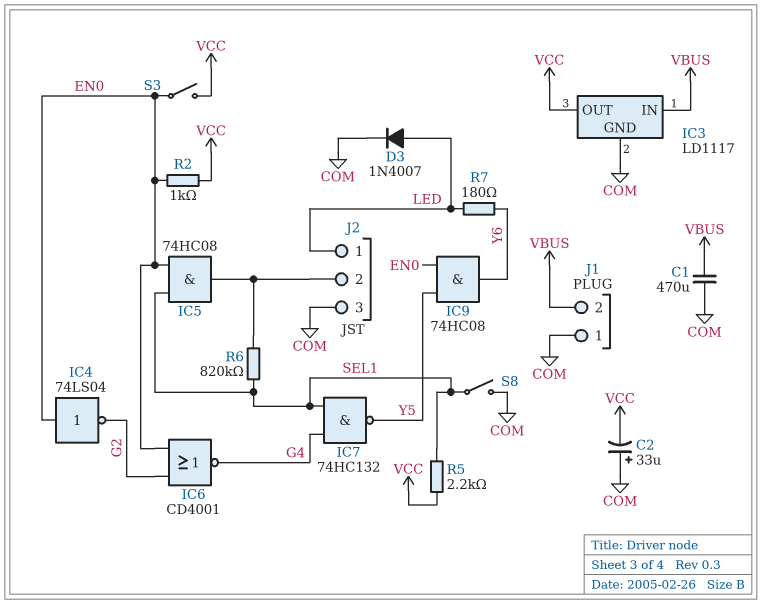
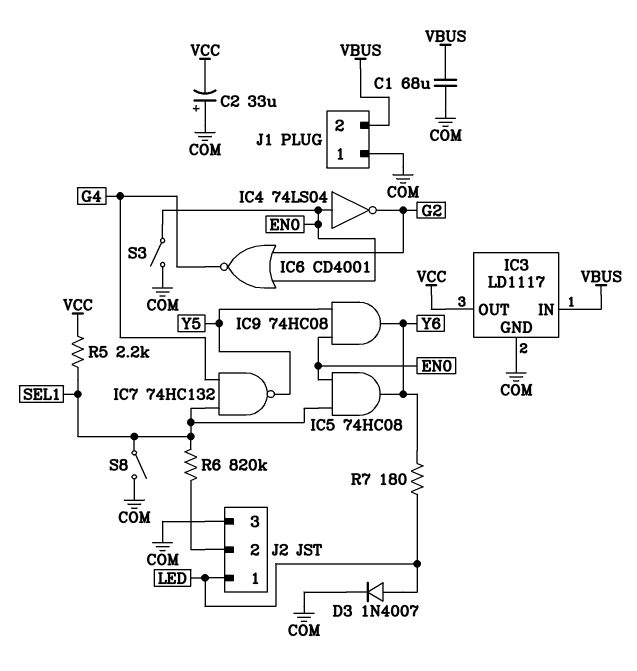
C1: 470uF (COM, VBUS) -> 68uF (COM, VBUS)
IC5: AND 74HC08 (in EN0, in SEL1, out J2/2) -> AND 74HC08 (in EN0, in SEL1, out Y6)
R2: 1k (EN0, VCC) -> none
S3: switch (EN0, VCC) -> switch (COM, EN0)

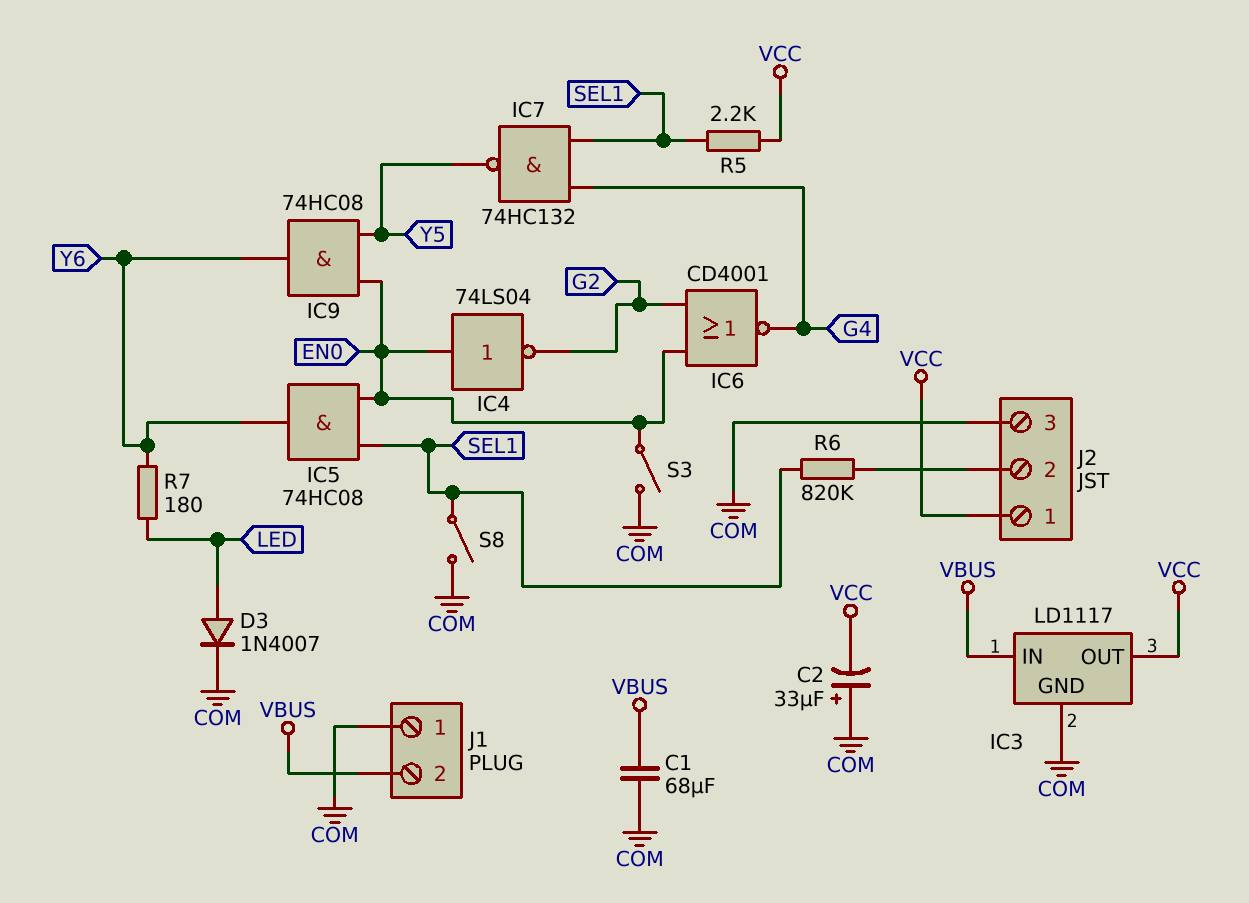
J2 pin 1: LED -> VCC

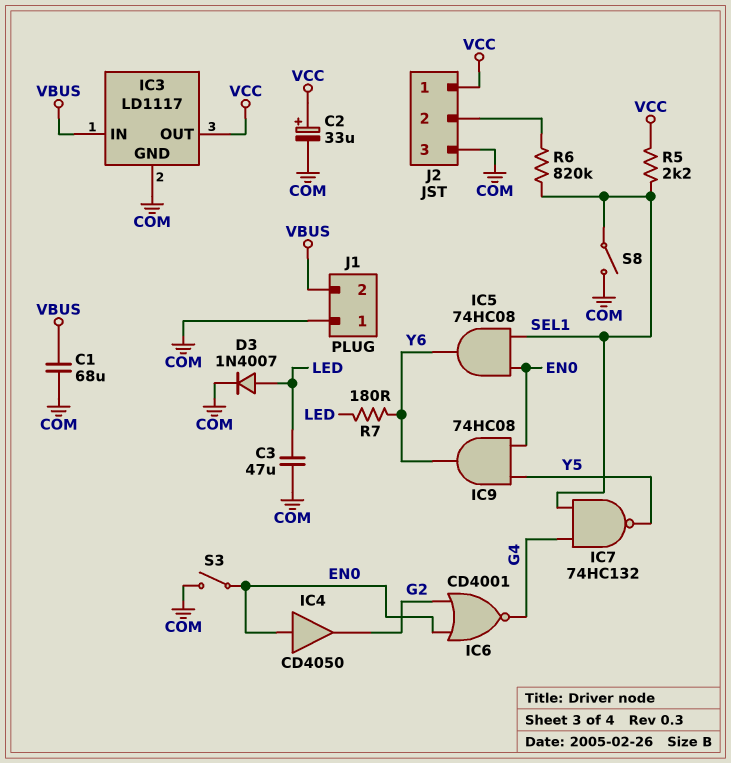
C2: 33uF (plus COM, minus VCC) -> 33uF (plus VCC, minus COM)
C3: none -> 47uF (COM, LED)
IC4: NOT 74LS04 (in EN0, out G2) -> buffer CD4050 (in EN0, out G2)

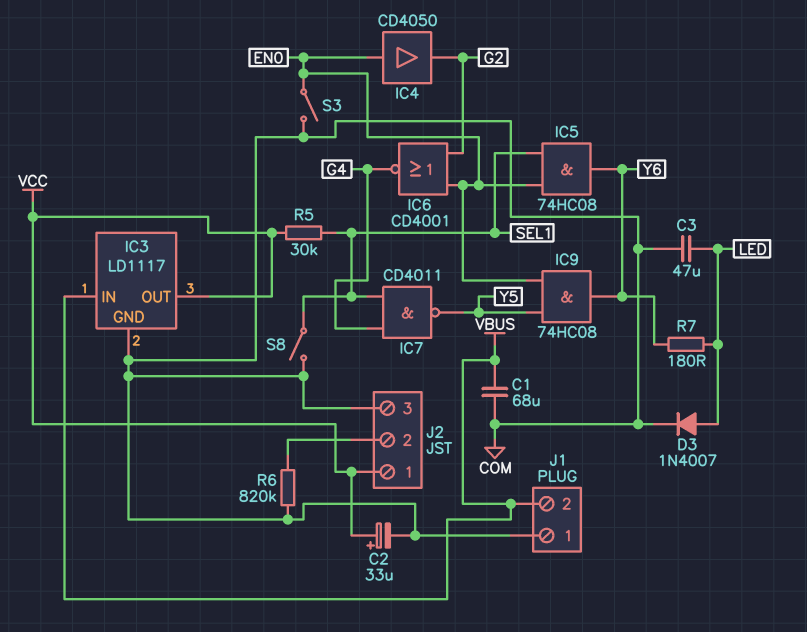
IC7: NAND 74HC132 (in G4, in SEL1, out Y5) -> NAND CD4011 (in G4, in SEL1, out Y5)
R5: 2.2k (SEL1, VCC) -> 30k (SEL1, VCC)
R6: 820k (J2/2, SEL1) -> 820k (COM, J2/2)

